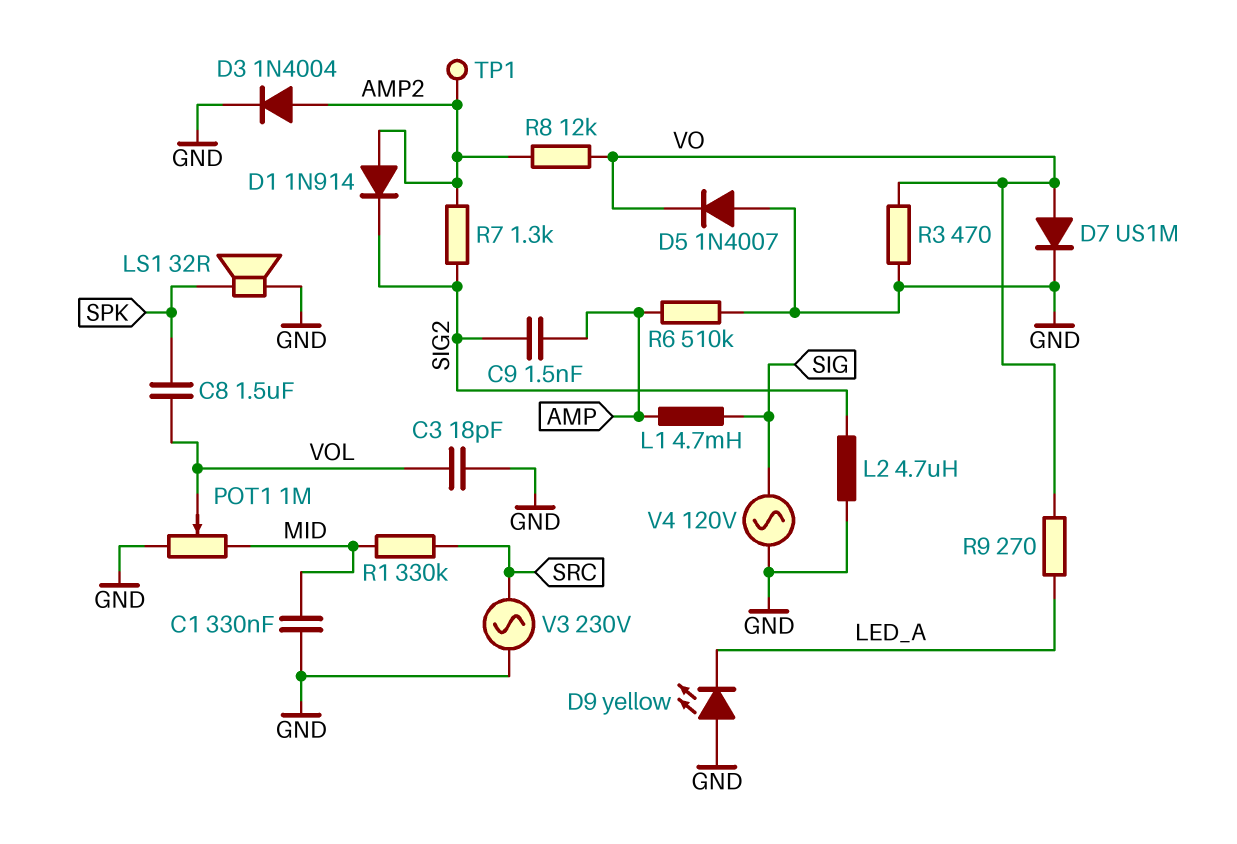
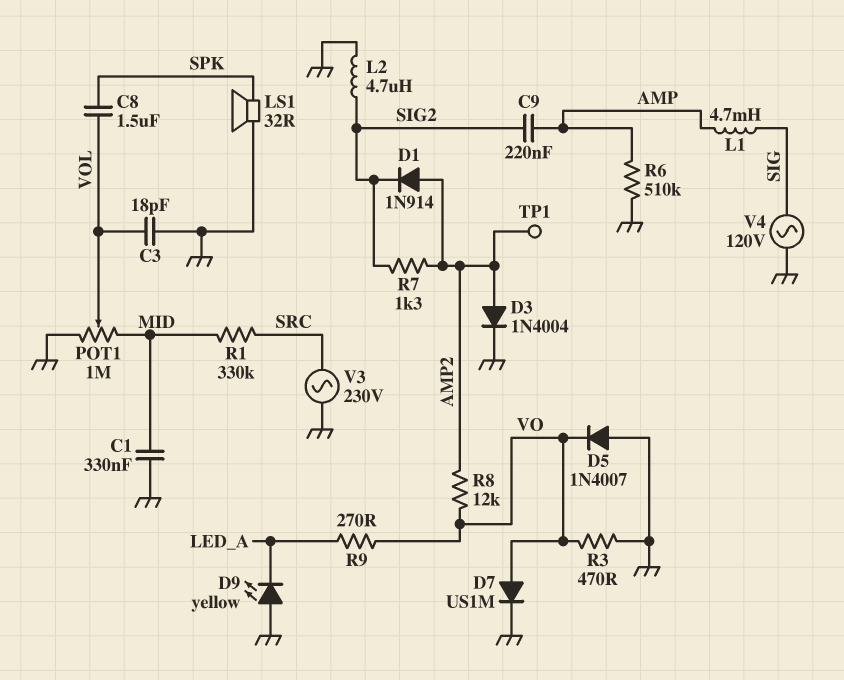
C9: 1.5nF (AMP, SIG2) -> 220nF (AMP, SIG2)

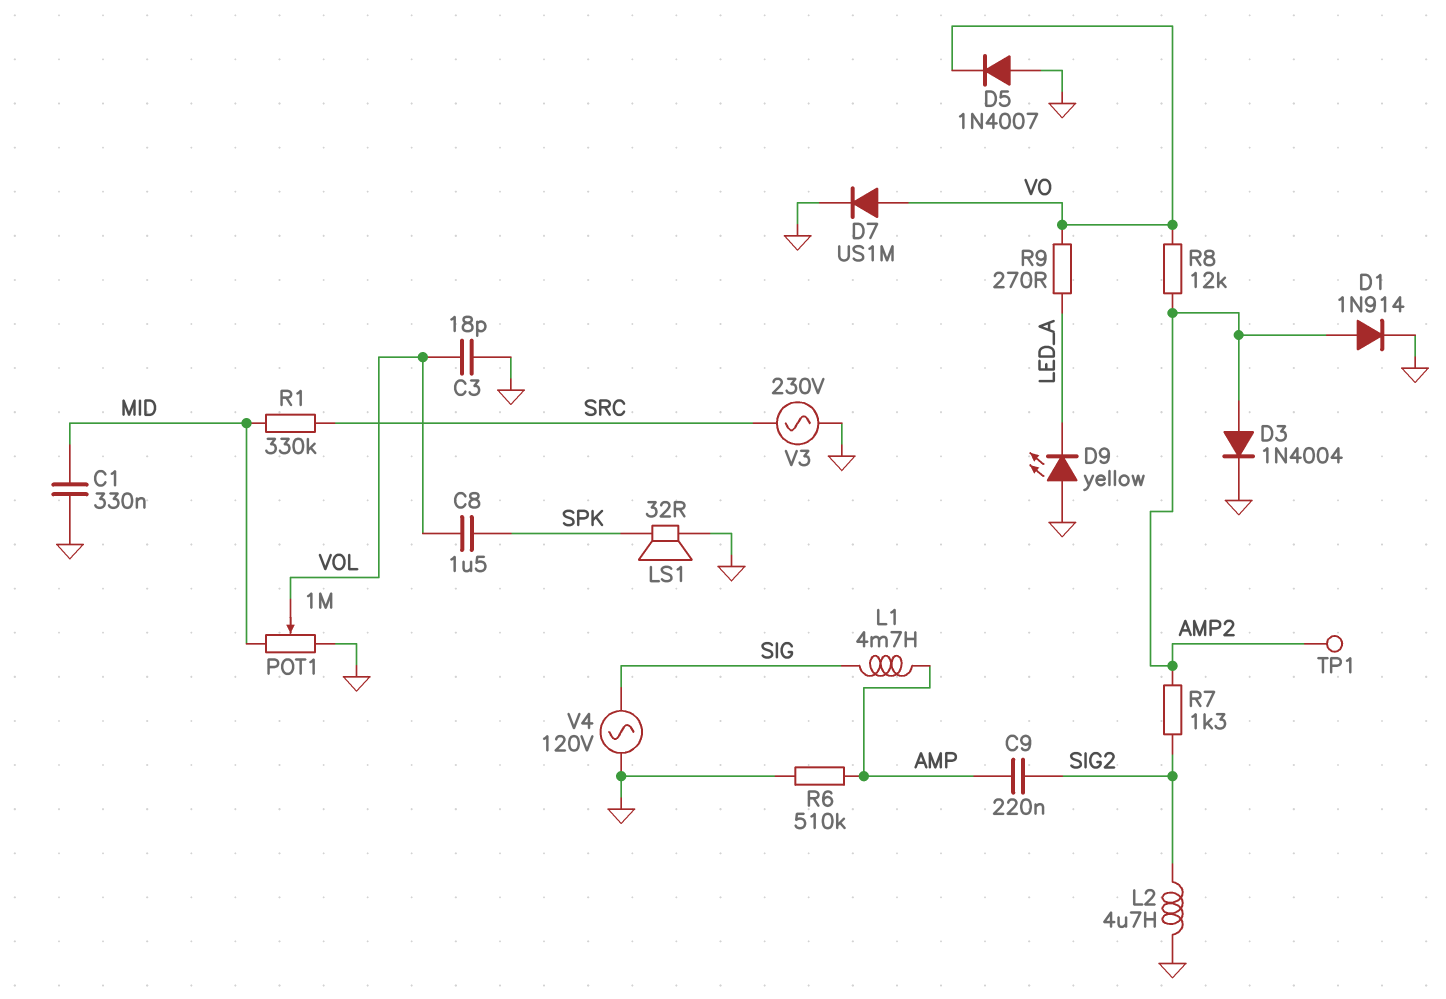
D1: diode 1N914 (A AMP2, K SIG2) -> diode 1N914 (A AMP2, K GND)
R3: 470 (GND, VO) -> none

